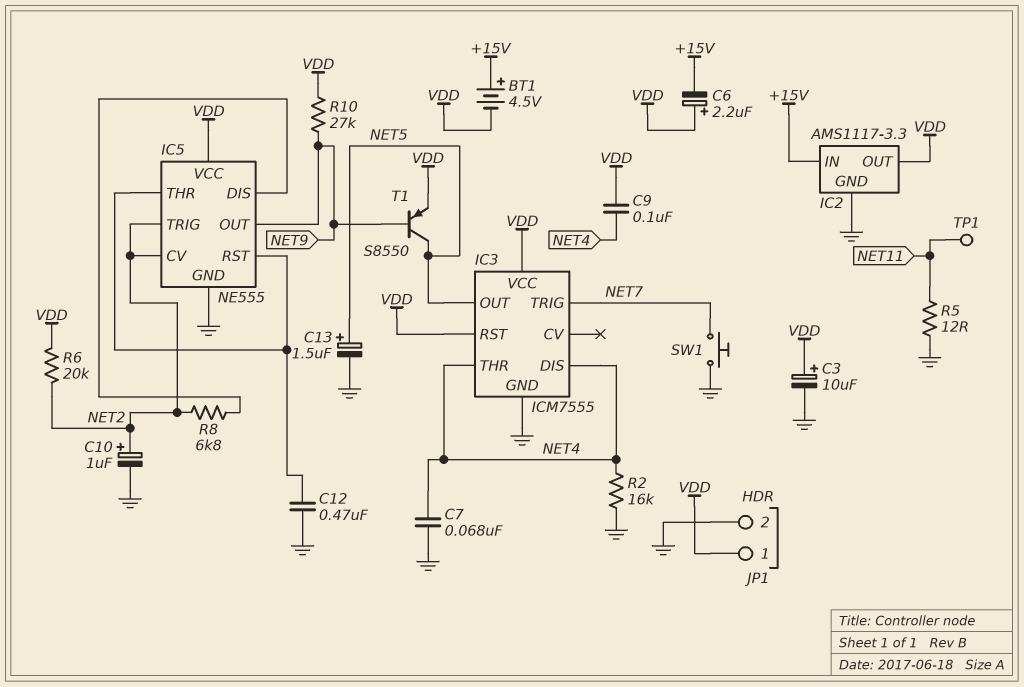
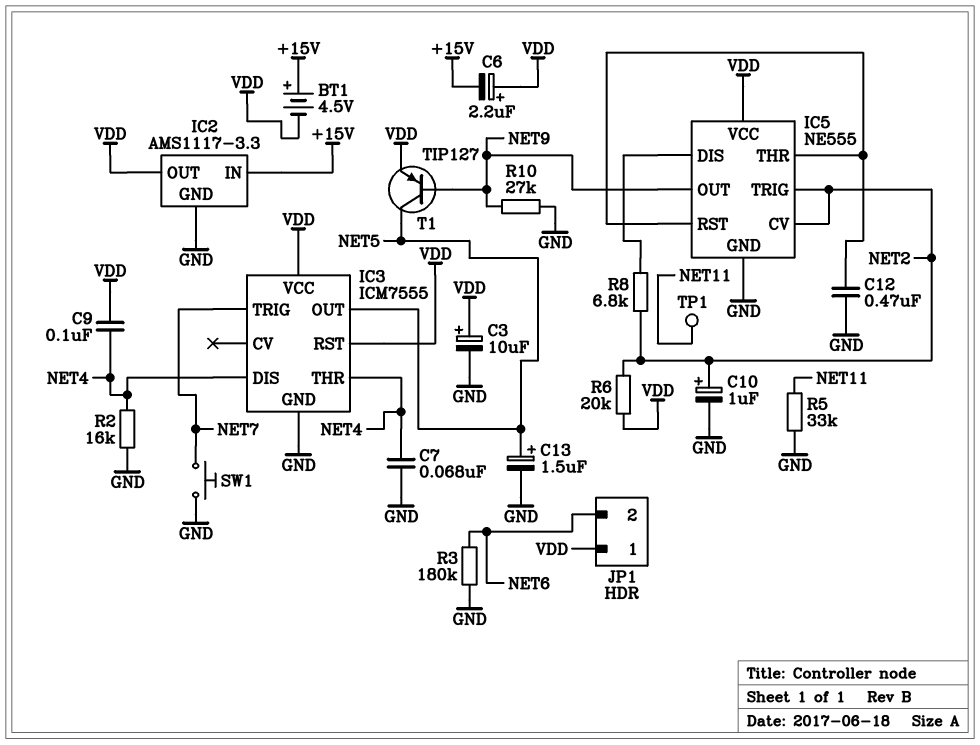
JP1 pin 2: GND -> NET6
R3: none -> 180k (GND, NET6)
R5: 12 (GND, NET11) -> 33k (GND, NET11)
R10: 27k (NET9, VDD) -> 27k (GND, NET9)
T1: PNP S8550 (B NET9, C NET5, E VDD) -> PNP TIP127 (B NET9, C NET5, E VDD)

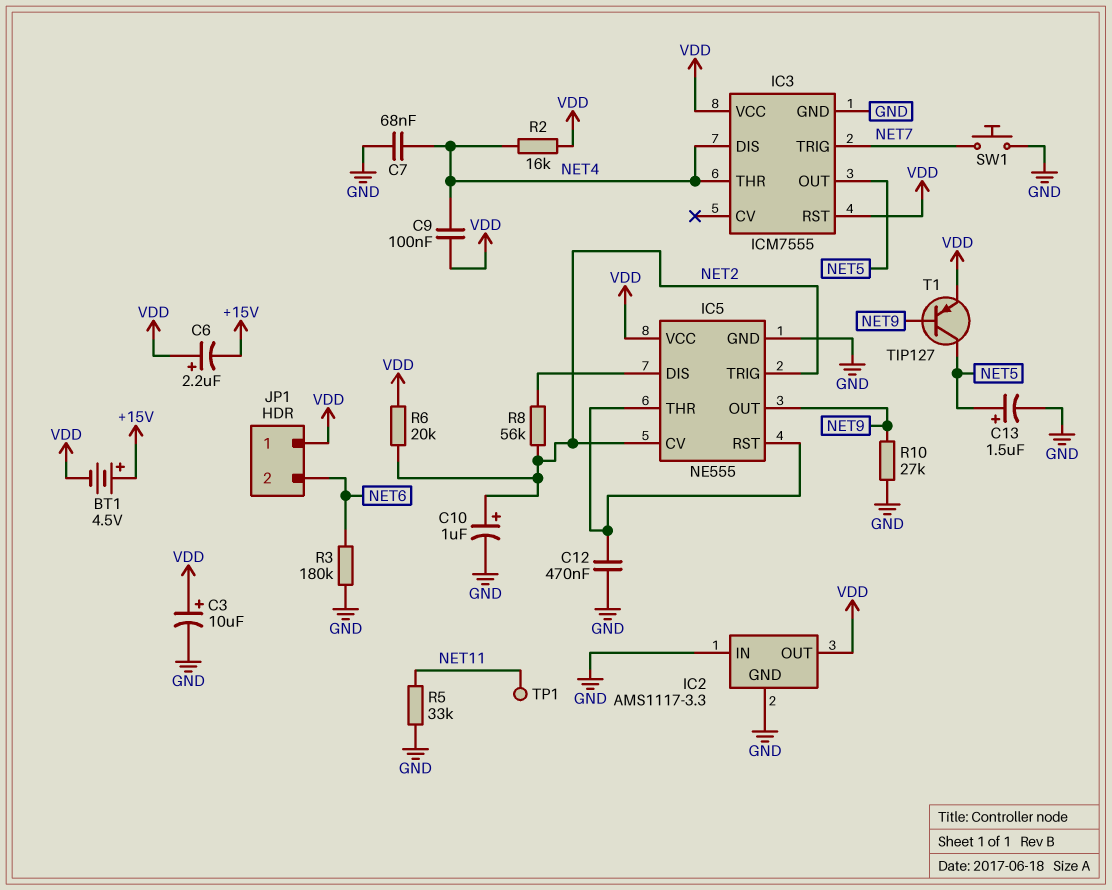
IC2 pin IN: +15V -> GND
R2: 16k (GND, NET4) -> 16k (NET4, VDD)
R8: 6.8k (IC5/DIS, NET2) -> 56k (IC5/DIS, NET2)

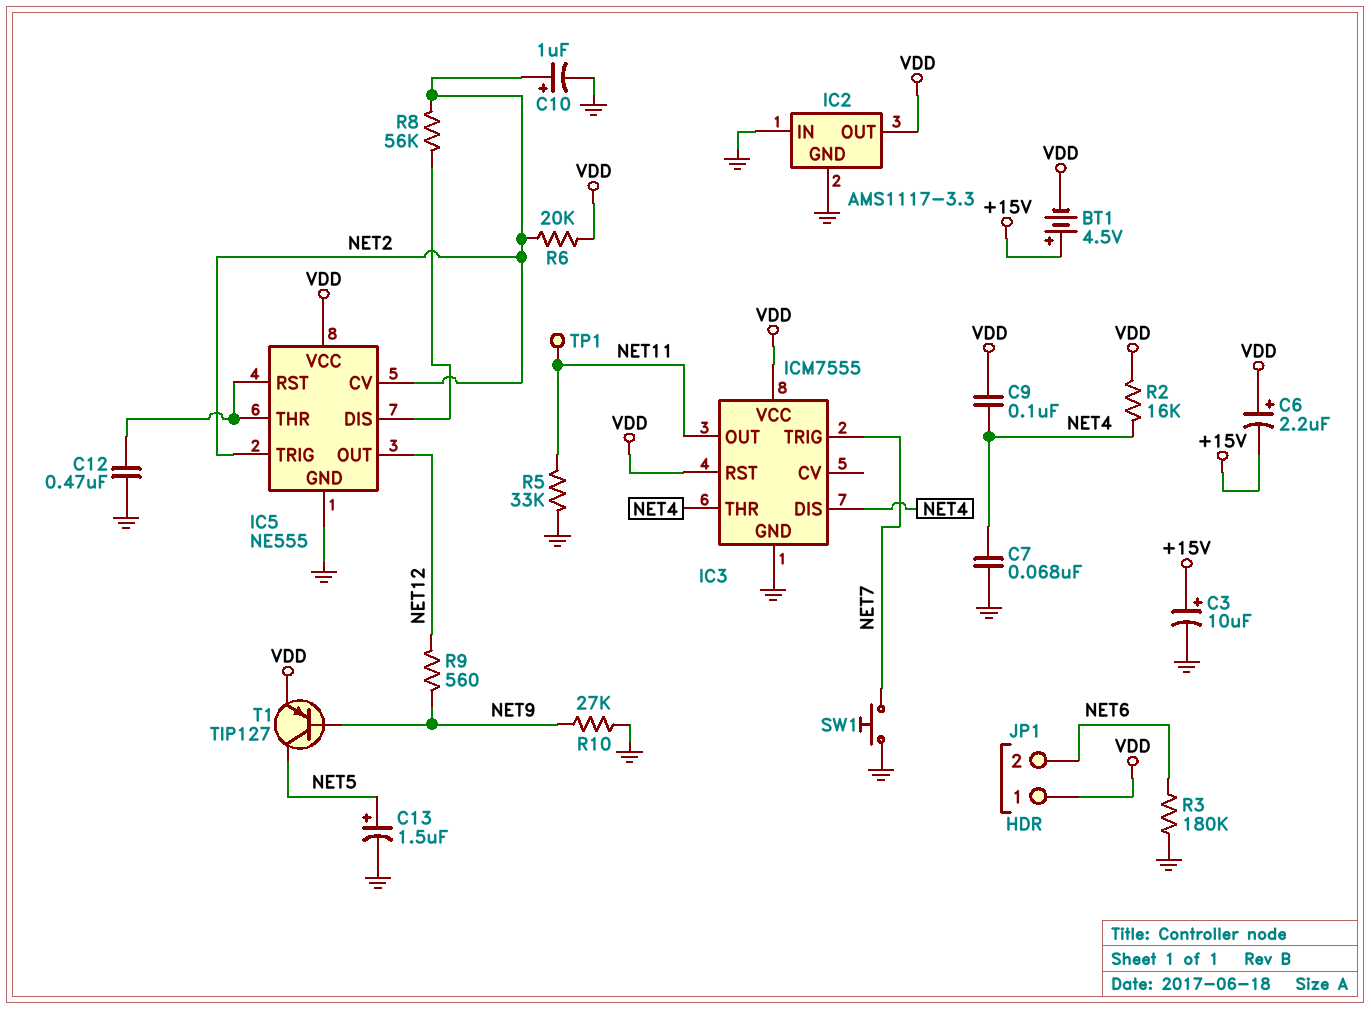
C3: 10uF (plus VDD, minus GND) -> 10uF (plus +15V, minus GND)
IC3 pin OUT: NET5 -> NET11
IC5 pin OUT: NET9 -> NET12
R9: none -> 560 (NET9, NET12)

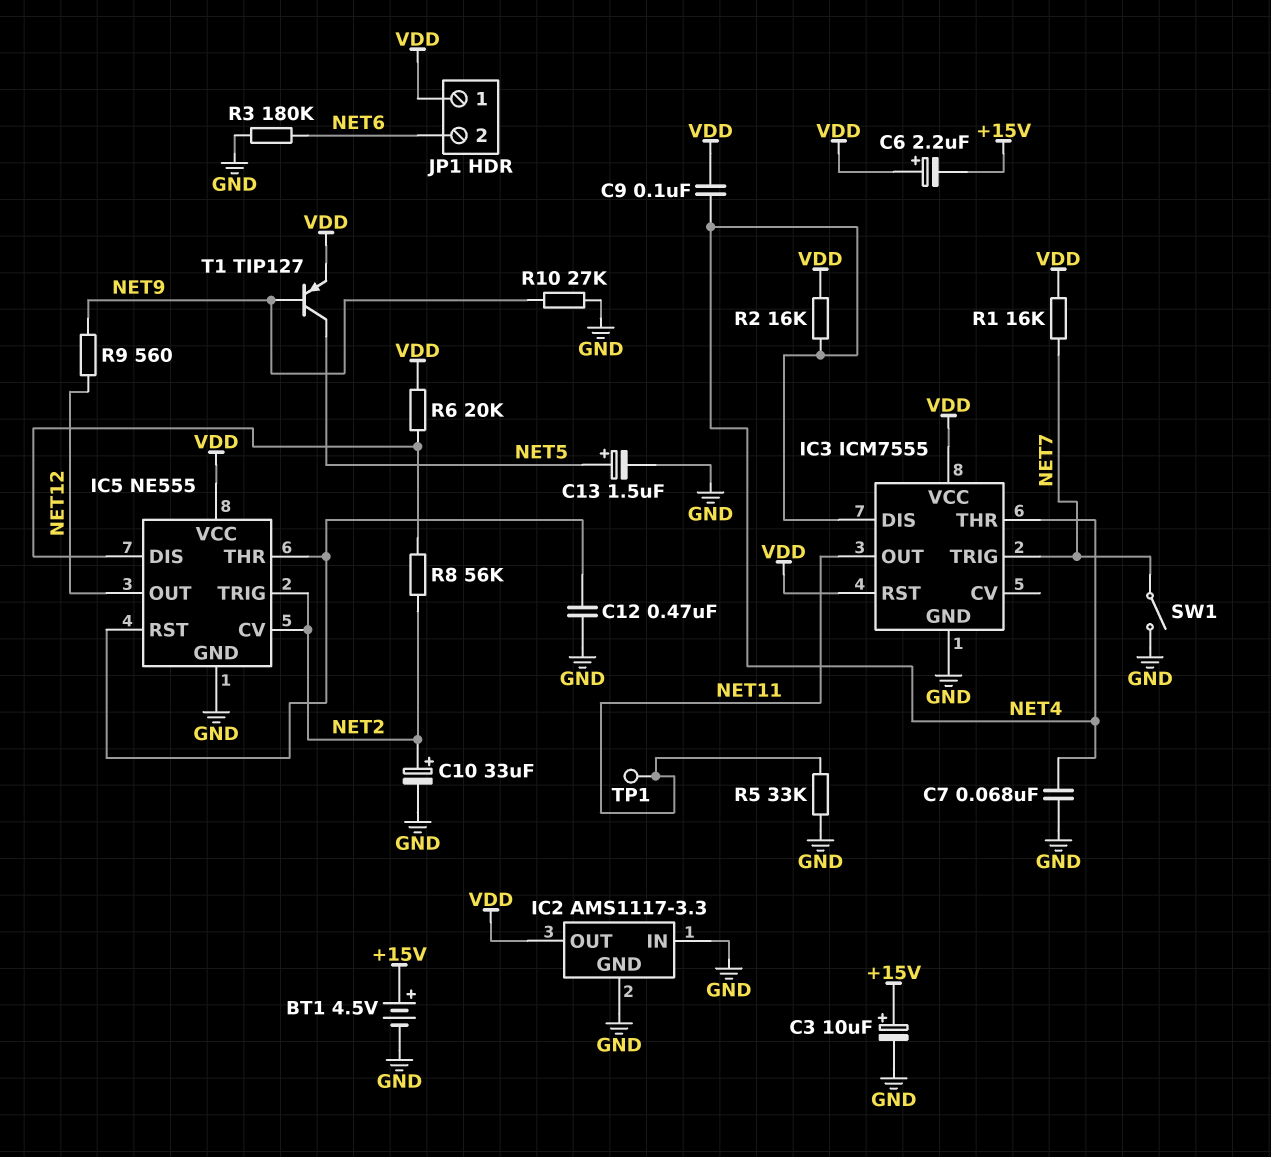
BT1: 4.5V (plus +15V, minus VDD) -> 4.5V (plus +15V, minus GND)
C10: 1uF (plus NET2, minus GND) -> 33uF (plus NET2, minus GND)
R1: none -> 16k (NET7, VDD)
R6: 20k (NET2, VDD) -> 20k (IC5/DIS, VDD)
SW1: button (GND, NET7) -> switch (GND, NET7)

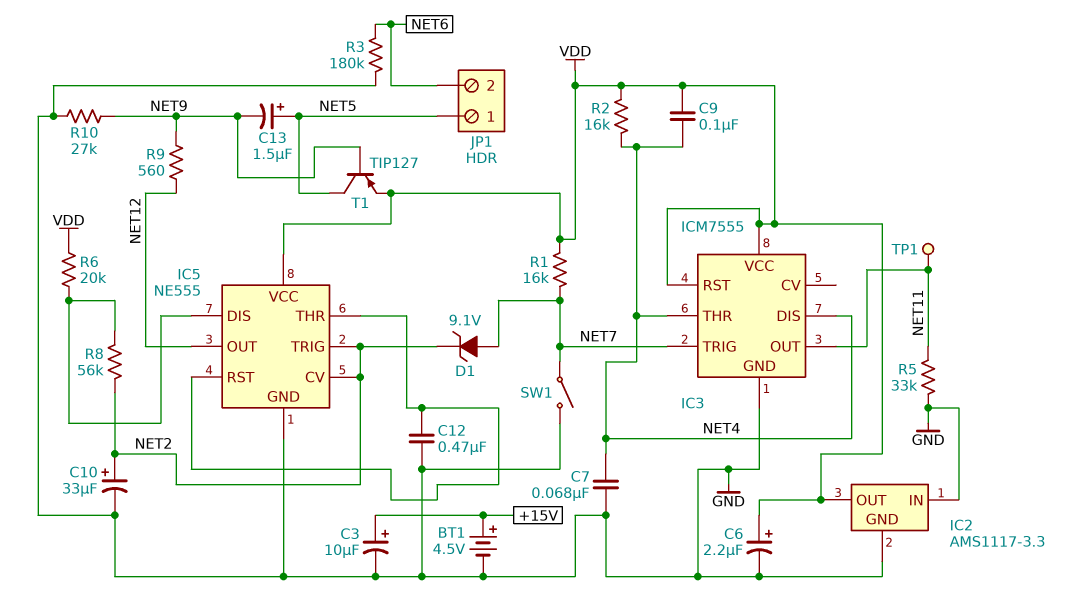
C6: 2.2uF (plus VDD, minus +15V) -> 2.2uF (plus VDD, minus GND)
C13: 1.5uF (plus NET5, minus GND) -> 1.5uF (plus NET5, minus NET9)
D1: none -> zener 9.1V (A NET7, K NET2)
JP1 pin 1: VDD -> NET5

